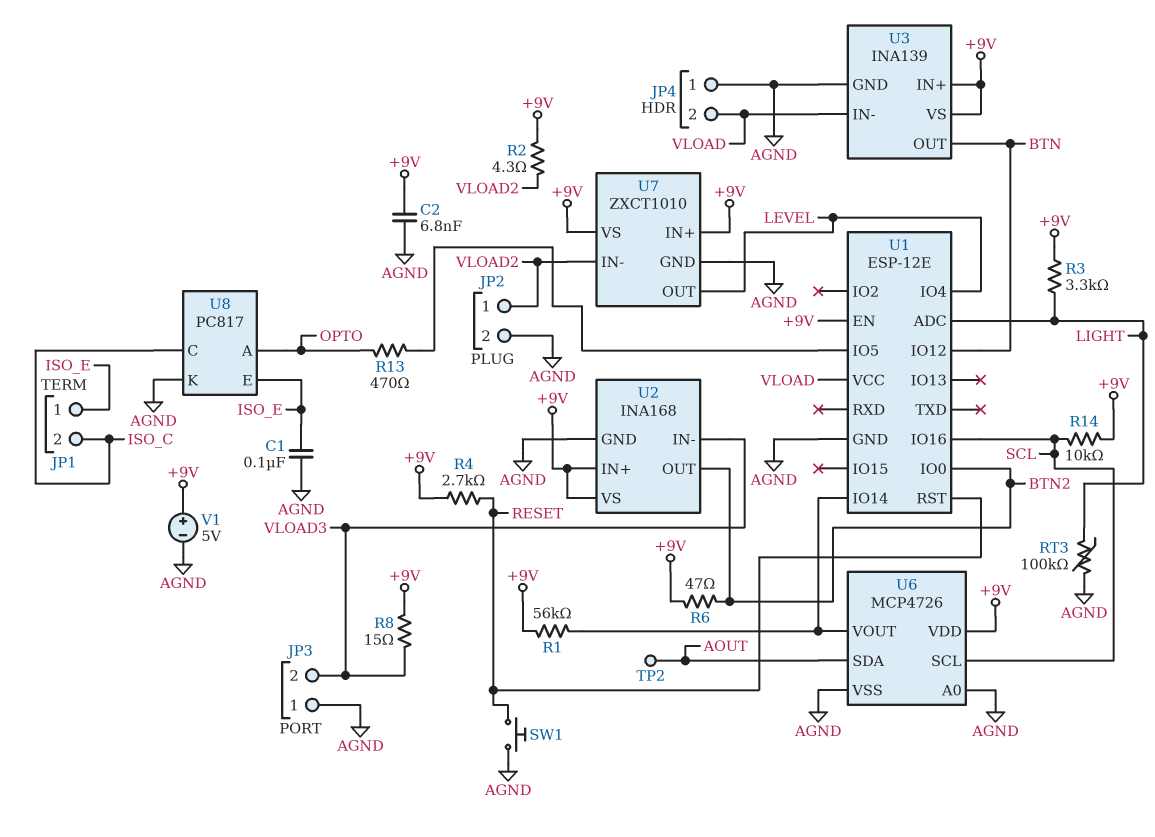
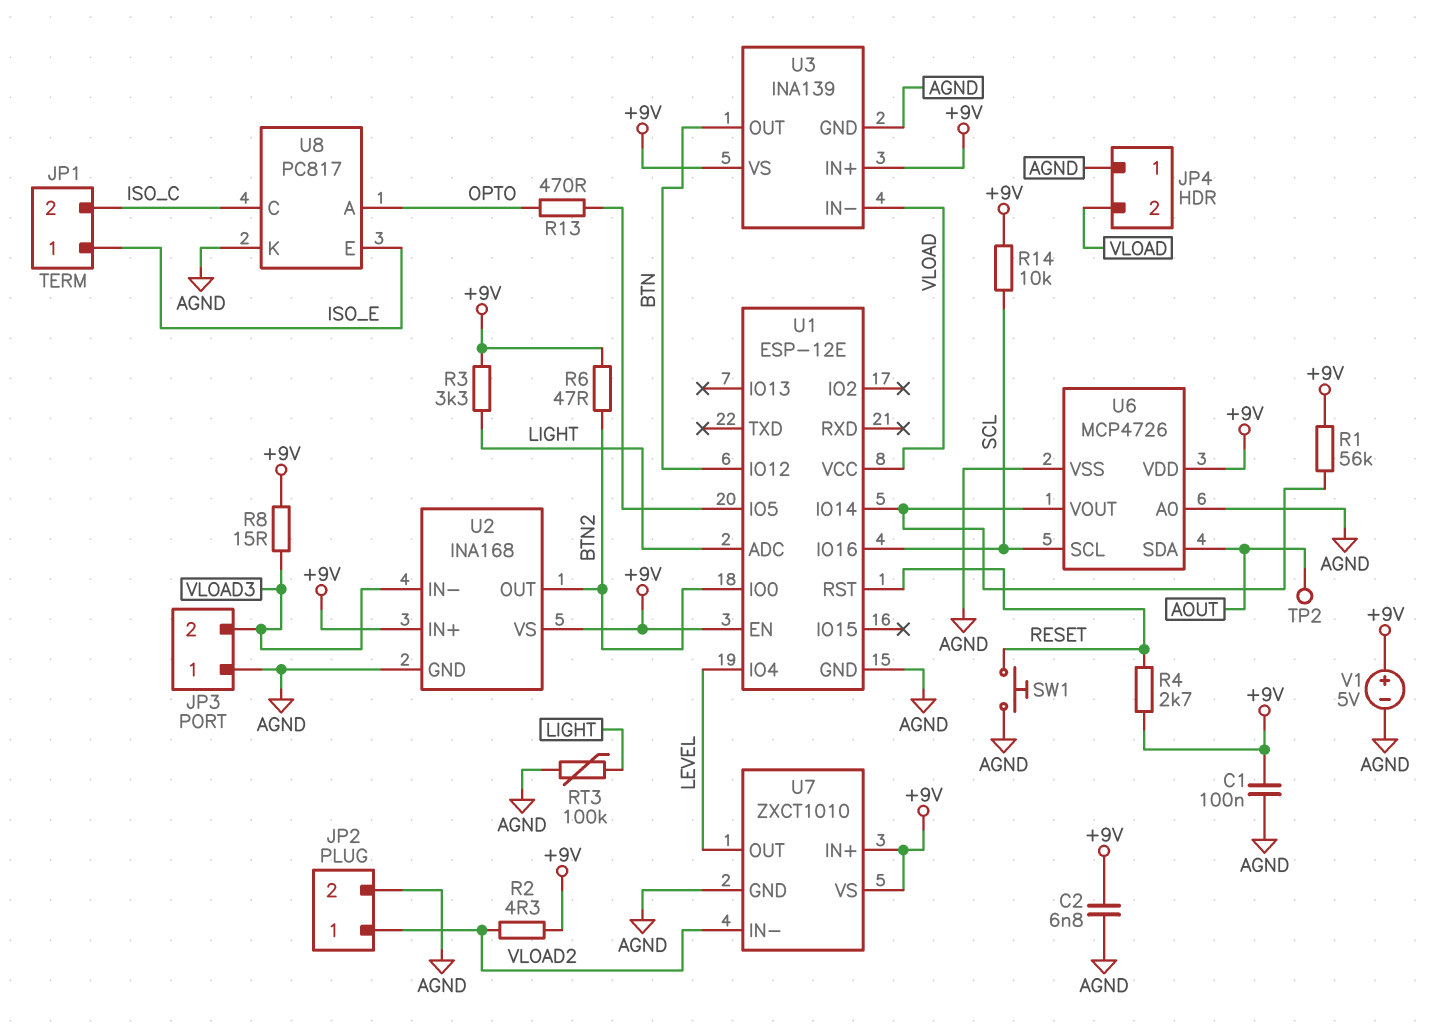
C1: 100nF (AGND, ISO_E) -> 100nF (+9V, AGND)

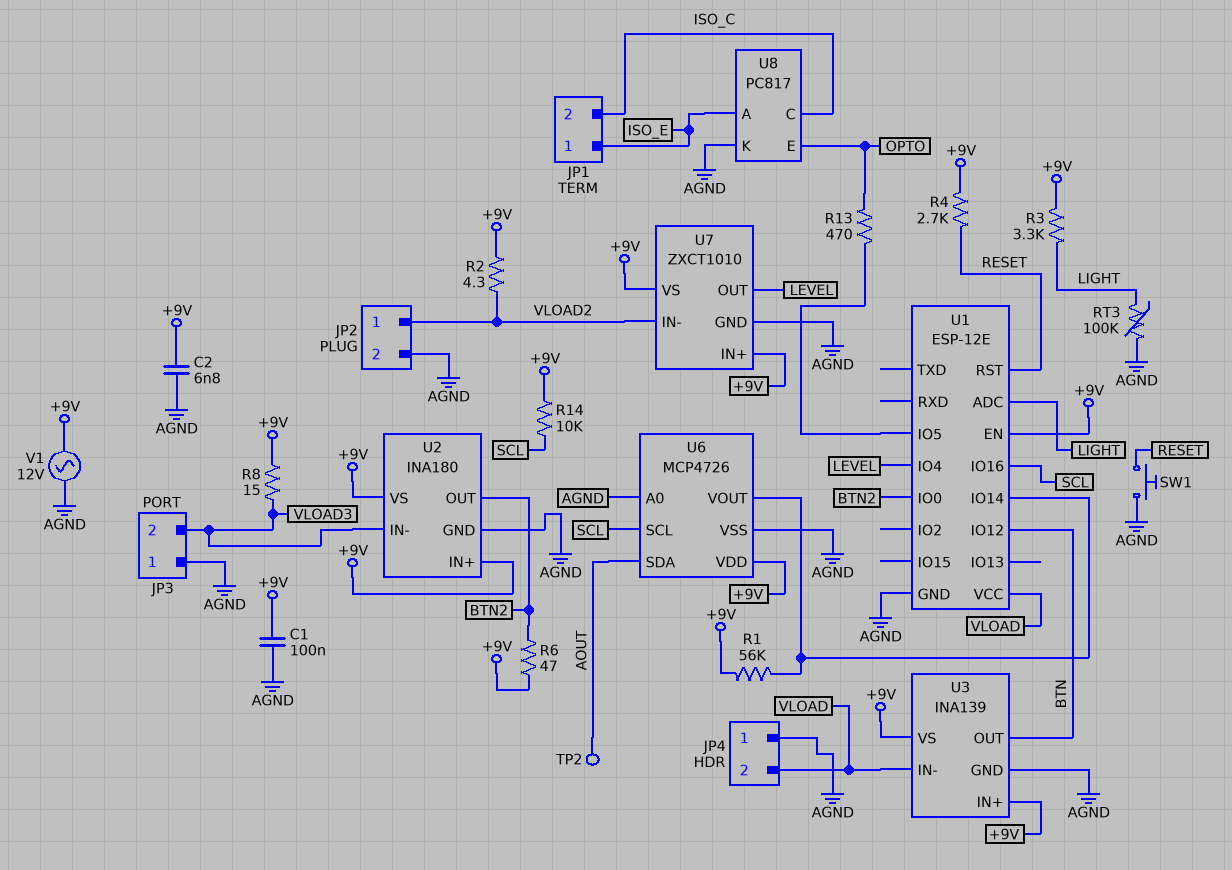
U2: INA168 -> INA180
U8 pin A: OPTO -> ISO_E
U8 pin E: ISO_E -> OPTO
V1: 5V (plus +9V, minus AGND) -> AC 12V (+9V, AGND)

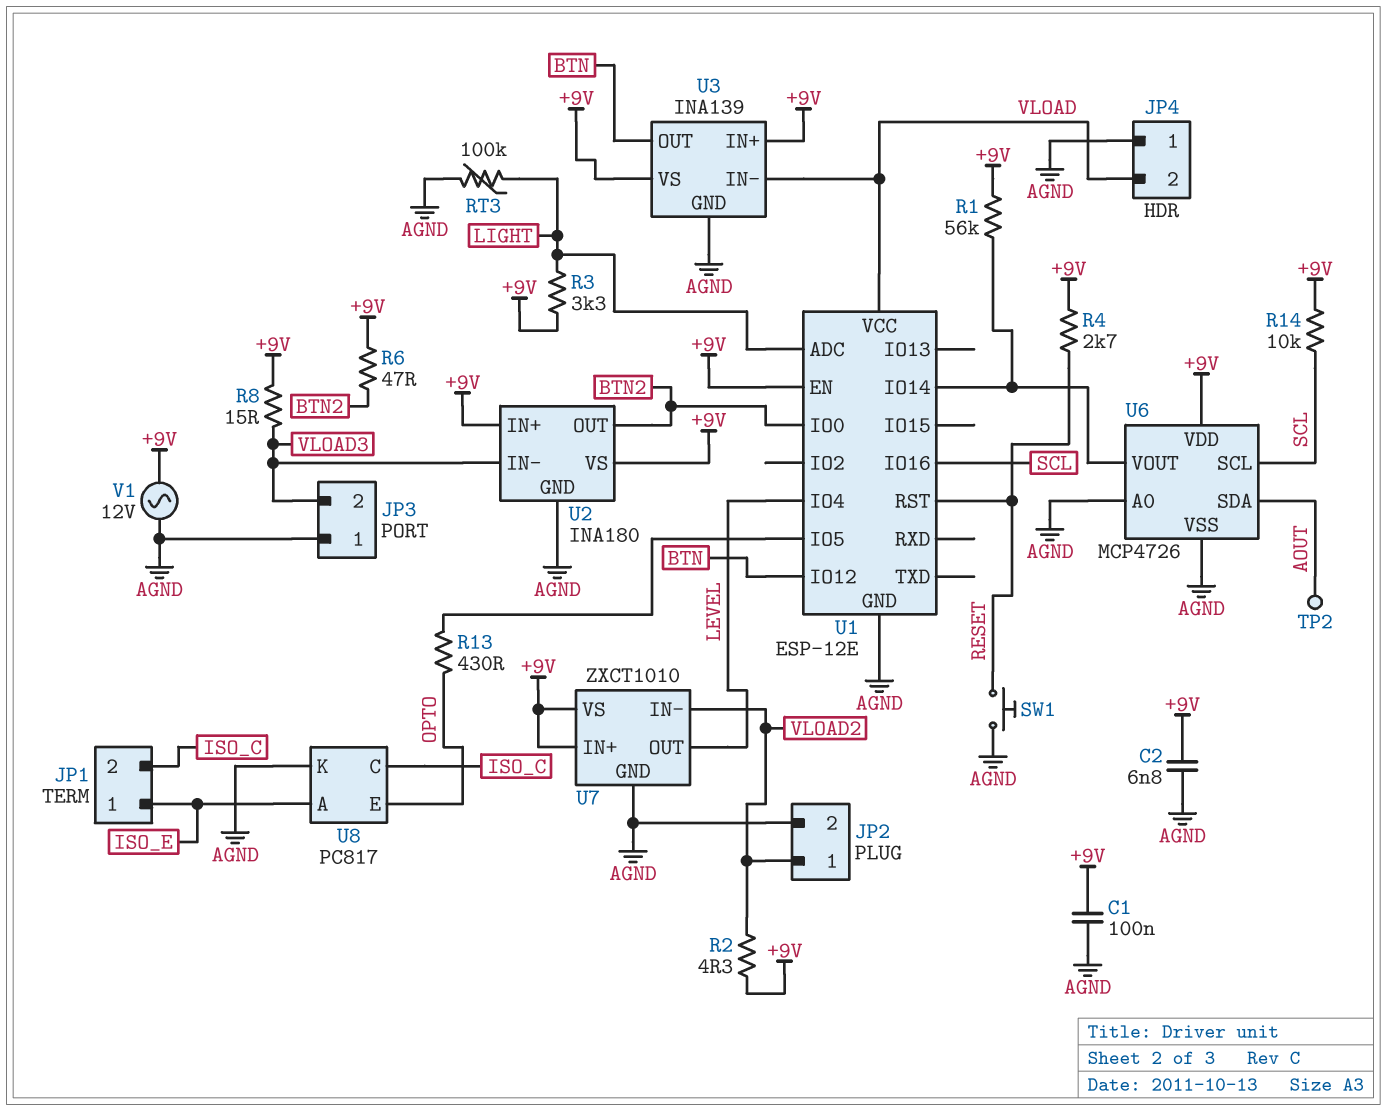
R13: 470 (OPTO, U1/IO5) -> 430 (OPTO, U1/IO5)

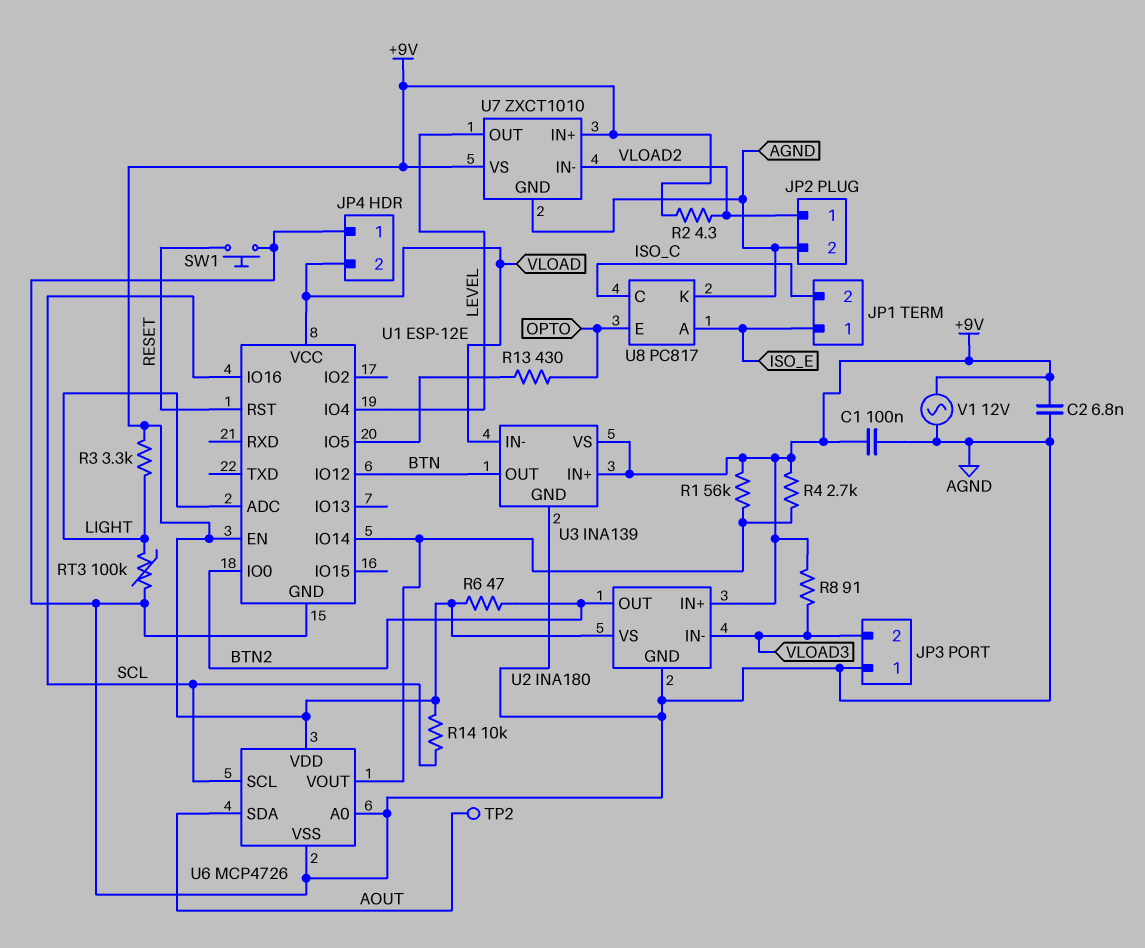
R4: 2.7k (+9V, RESET) -> 2.7k (+9V, U1/IO14)
R8: 15 (+9V, VLOAD3) -> 91 (+9V, VLOAD3)

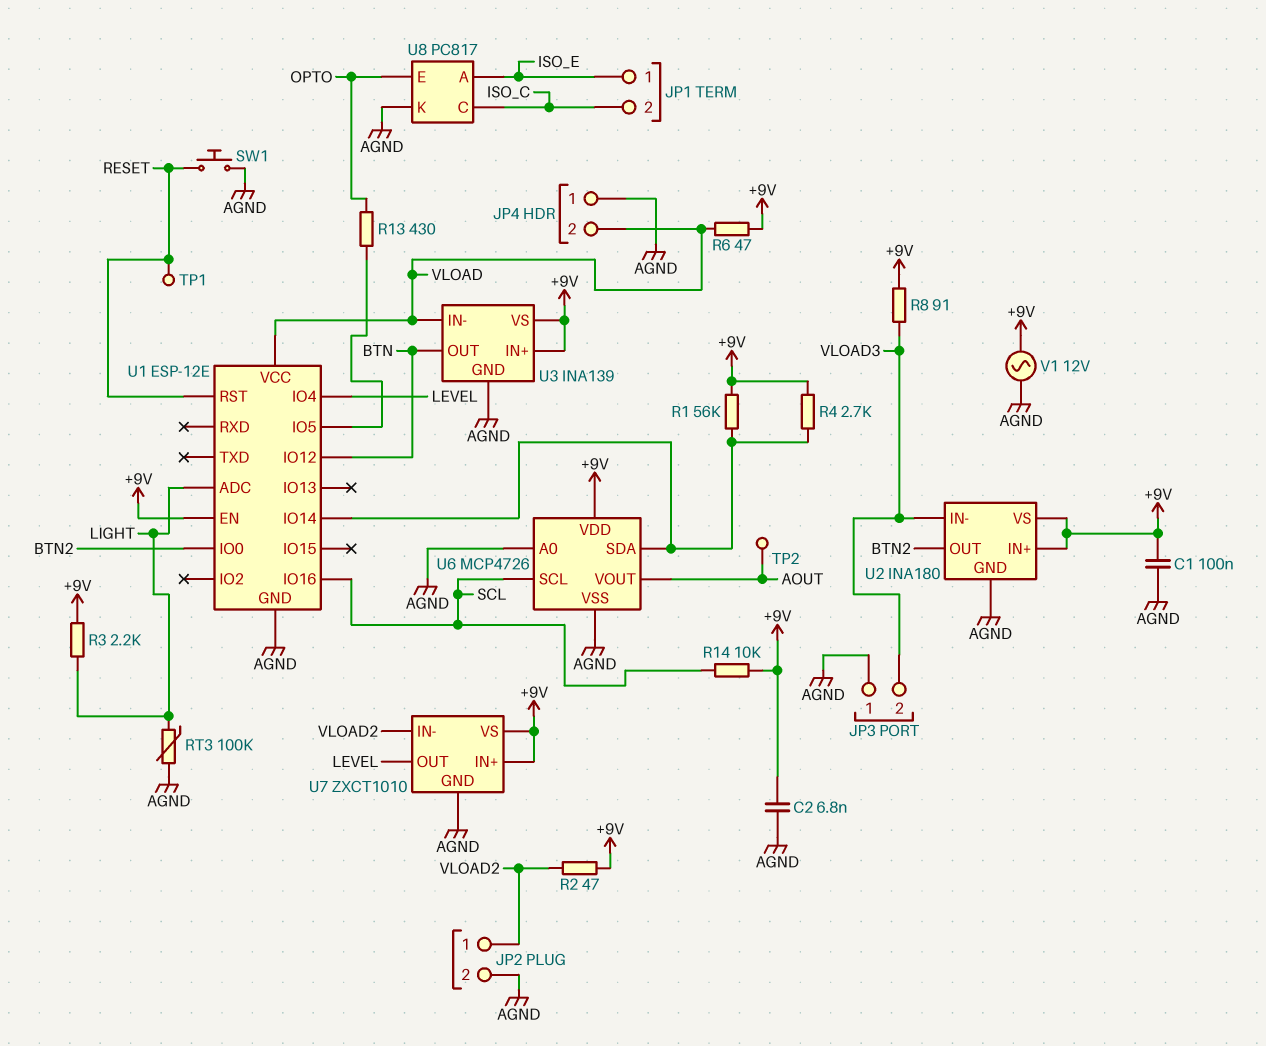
R2: 4.3 (+9V, VLOAD2) -> 47 (+9V, VLOAD2)
R3: 3.3k (+9V, LIGHT) -> 2.2k (+9V, LIGHT)
R6: 47 (+9V, BTN2) -> 47 (+9V, VLOAD)
TP1: none -> test point (RESET)
U6 pin SDA: AOUT -> U1/IO14
U6 pin VOUT: U1/IO14 -> AOUT

